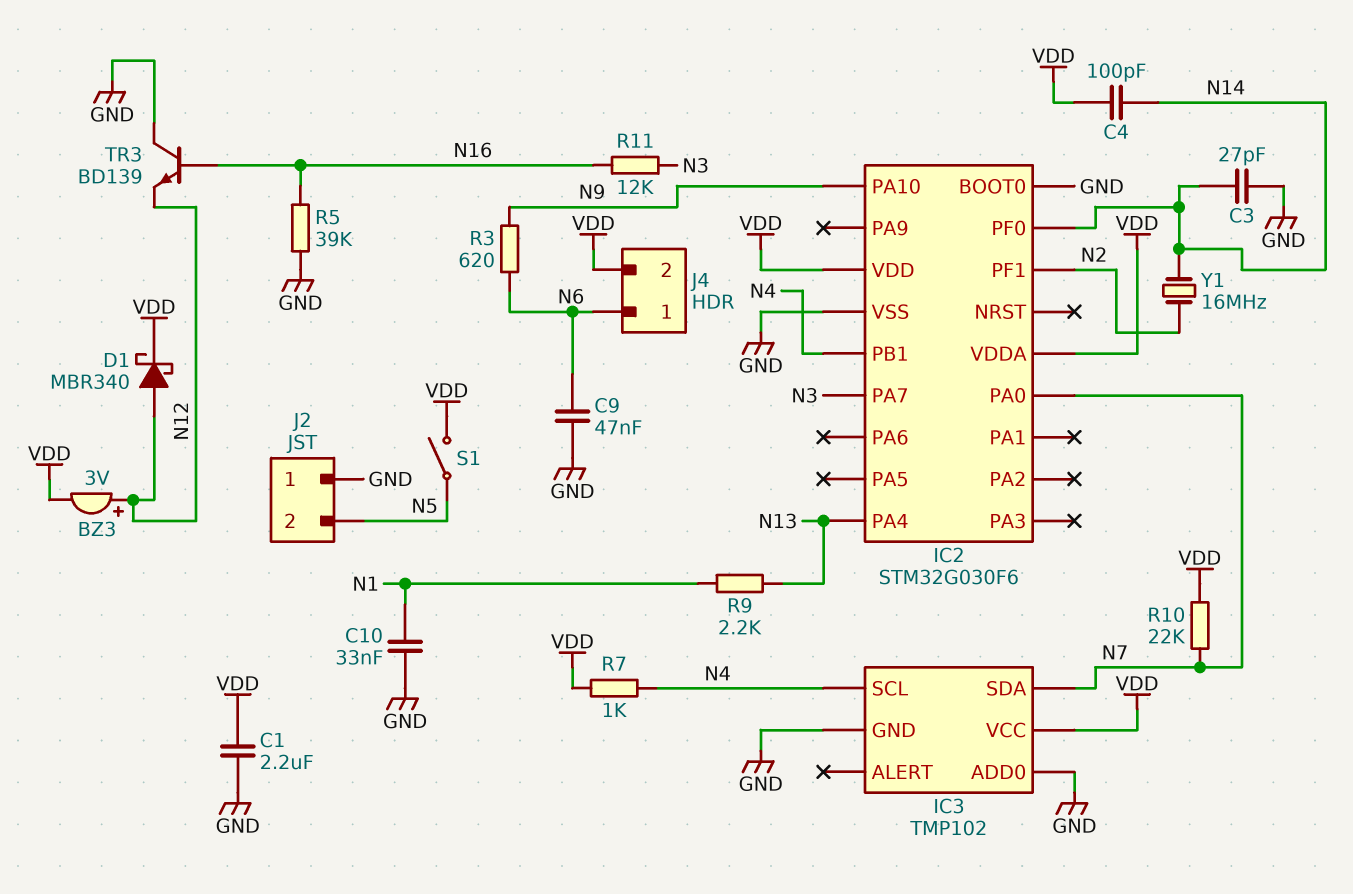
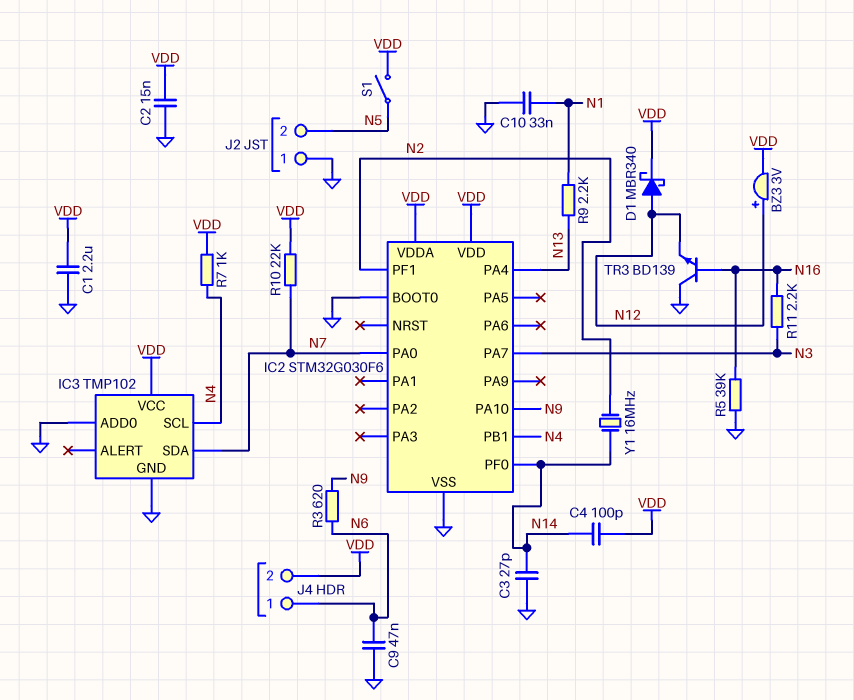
C2: none -> 15nF (GND, VDD)
R11: 12k (N3, N16) -> 2.2k (N3, N16)

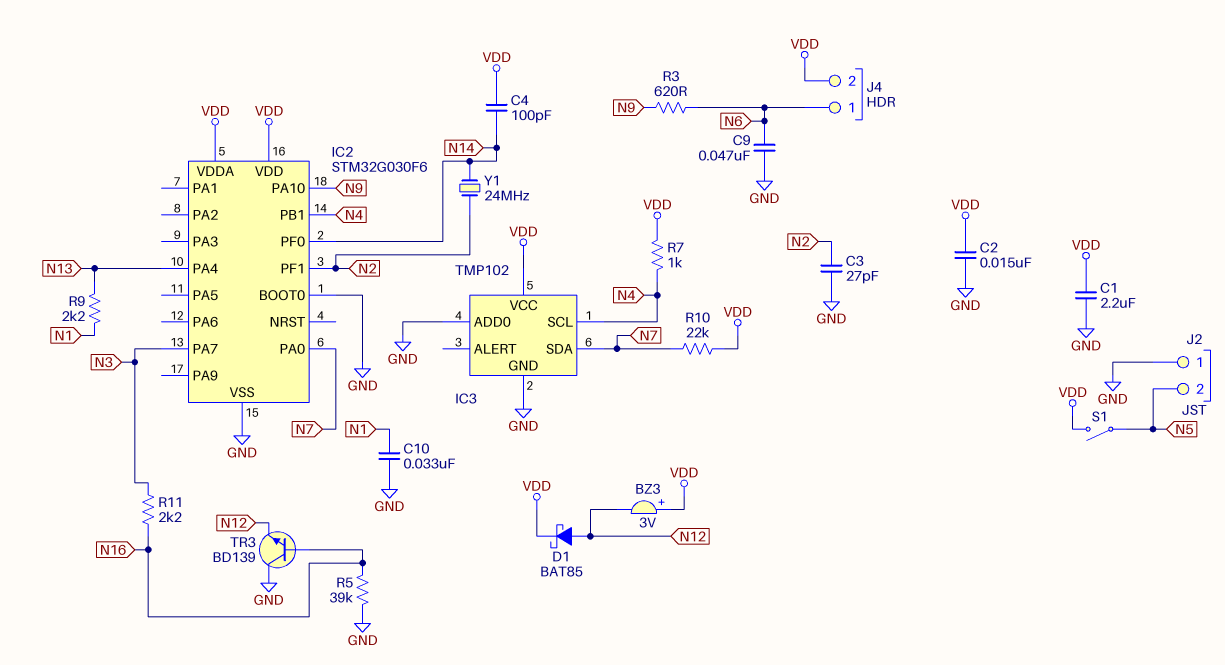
BZ3: buzzer 3V (plus N12, minus VDD) -> buzzer 3V (plus VDD, minus N12)
C3: 27pF (GND, N14) -> 27pF (GND, N2)
D1: schottky MBR340 (A N12, K VDD) -> schottky BAT85 (A N12, K VDD)
Y1: 16MHz (N2, N14) -> 24MHz (N2, N14)

